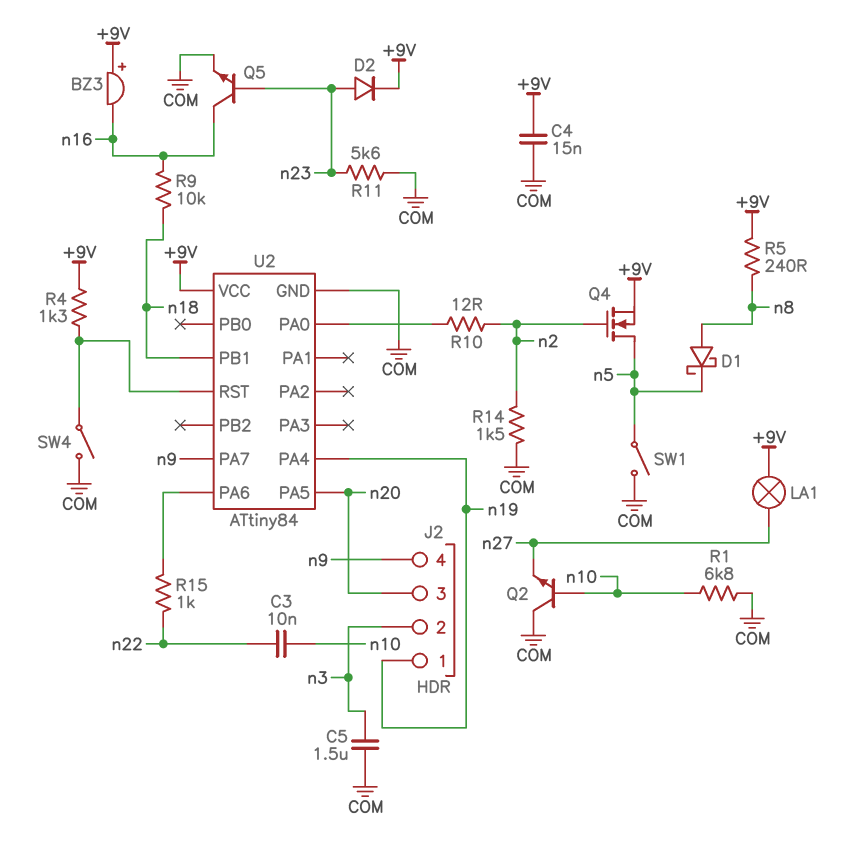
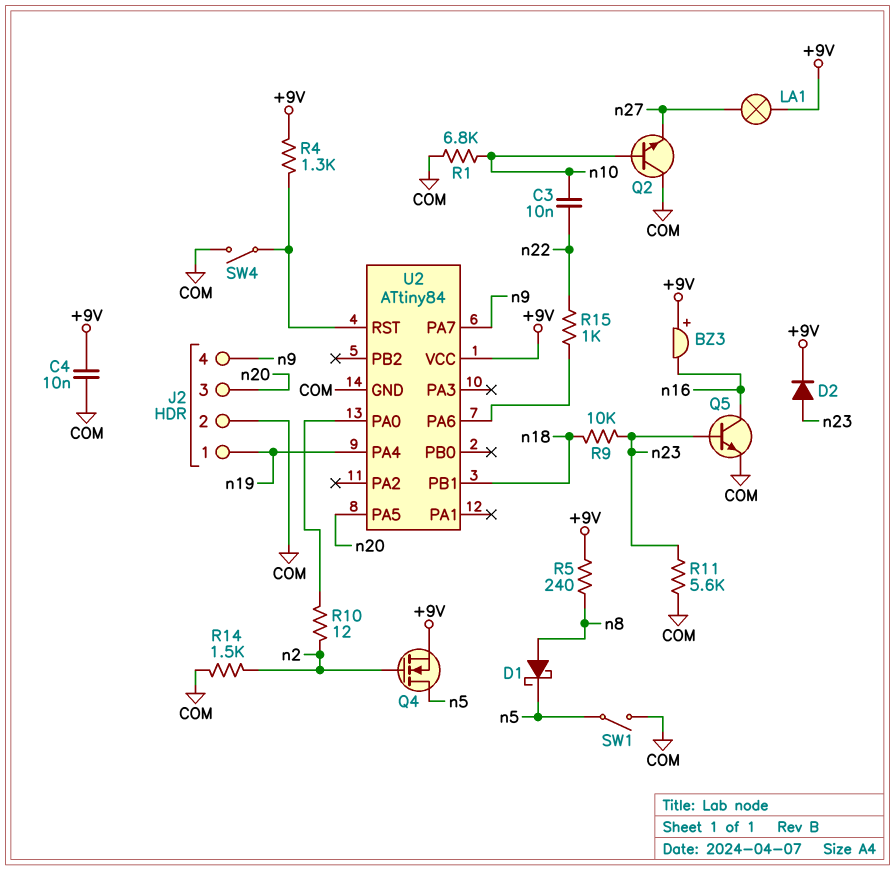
C4: 15nF (+9V, COM) -> 10nF (+9V, COM)
C5: 1.5uF (COM, n3) -> none
J2 pin 2: n3 -> COM
R9: 10k (n16, n18) -> 10k (n18, n23)

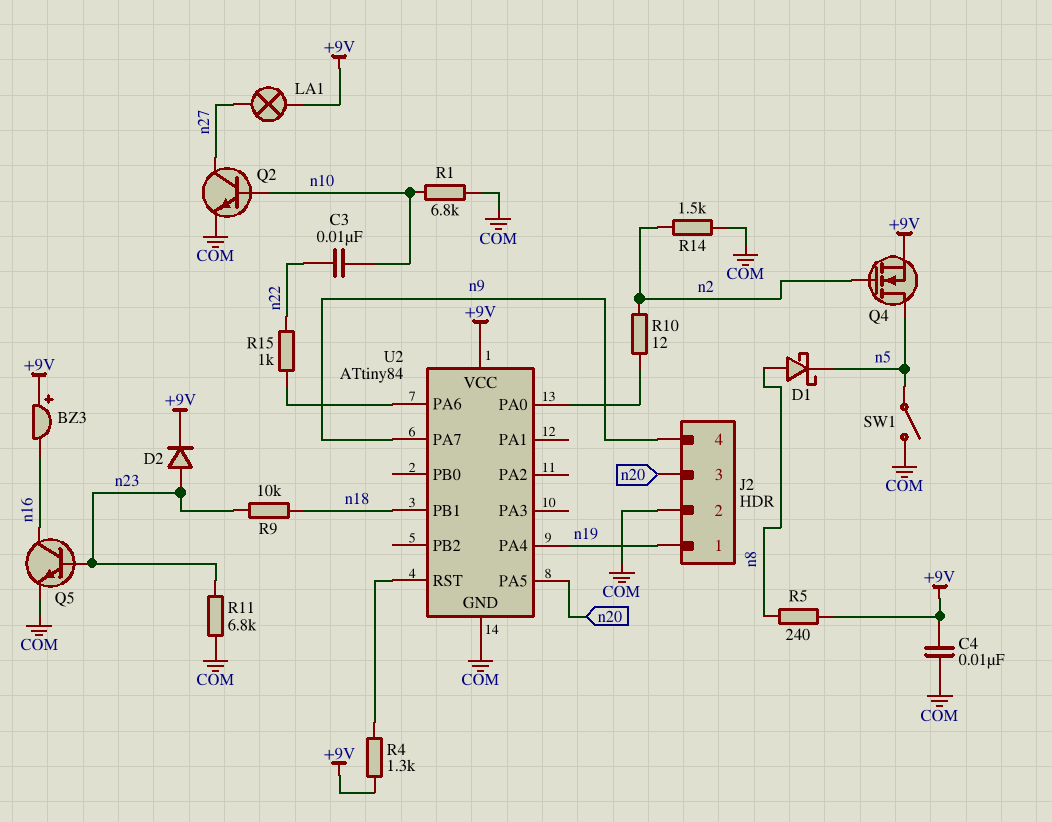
Q2: NPN (B n10, C COM, E n27) -> NPN (B n10, C n27, E COM)
R11: 5.6k (COM, n23) -> 6.8k (COM, n23)
SW4: switch (COM, U2/RST) -> none

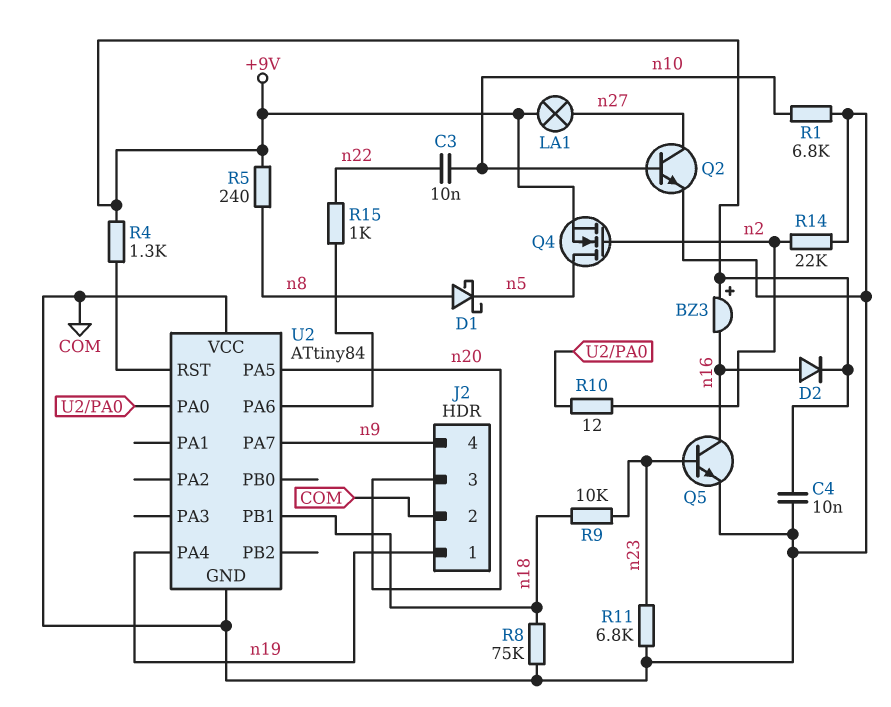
D2: diode (A n23, K +9V) -> diode (A n16, K +9V)
R8: none -> 75k (COM, n18)
R14: 1.5k (COM, n2) -> 22k (COM, n2)
SW1: switch (COM, n5) -> none
U2 pin VCC: +9V -> COM

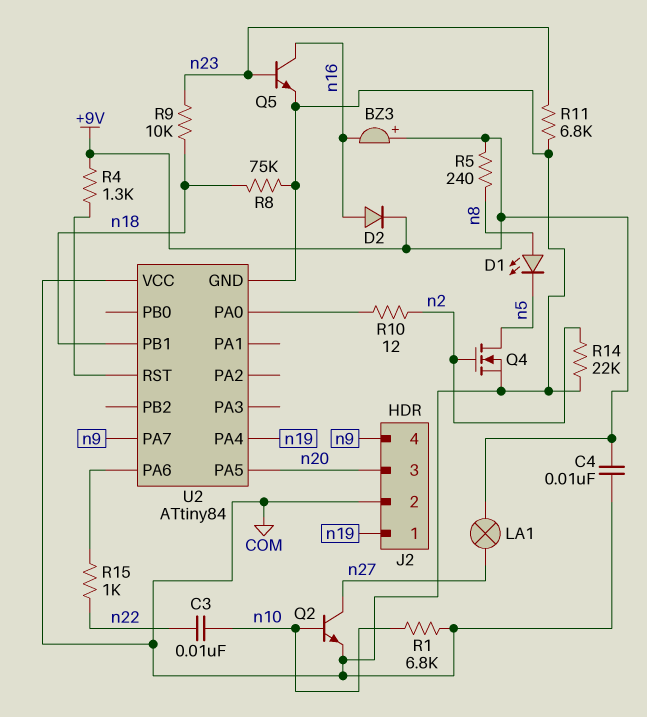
D1: schottky (A n8, K n5) -> LED (A n8, K n5)
Q4: NMOS (G n2, D n5, S +9V) -> NMOS (G n2, D n5, S COM)

